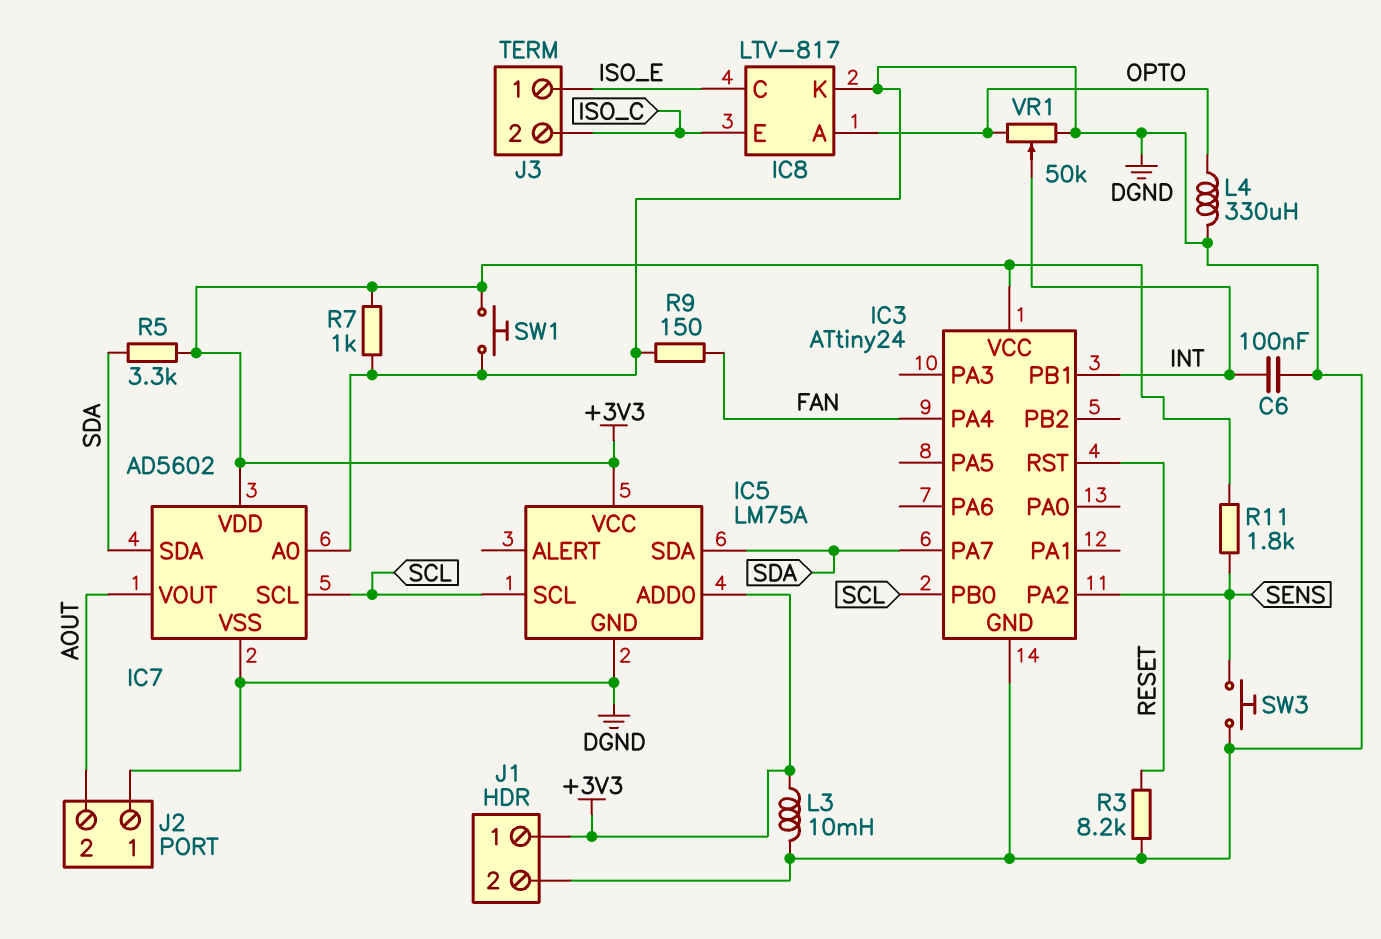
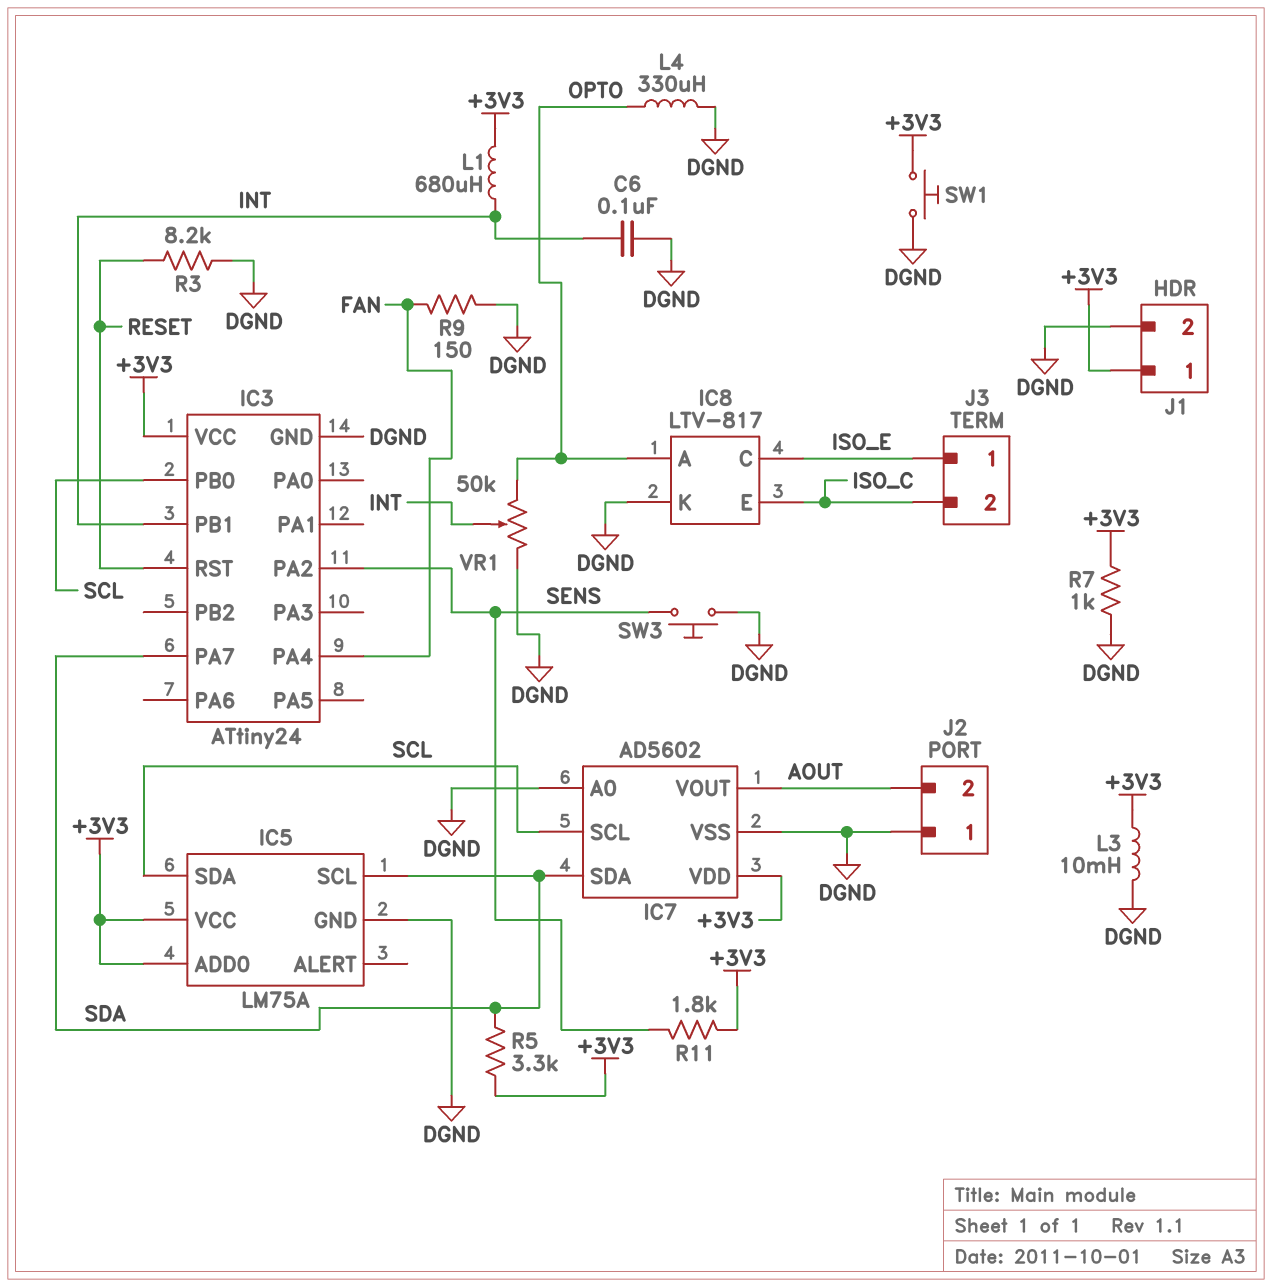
IC5 pin SCL: SCL -> SDA
IC5 pin SDA: SDA -> SCL
L1: none -> 680uH (+3V3, INT)

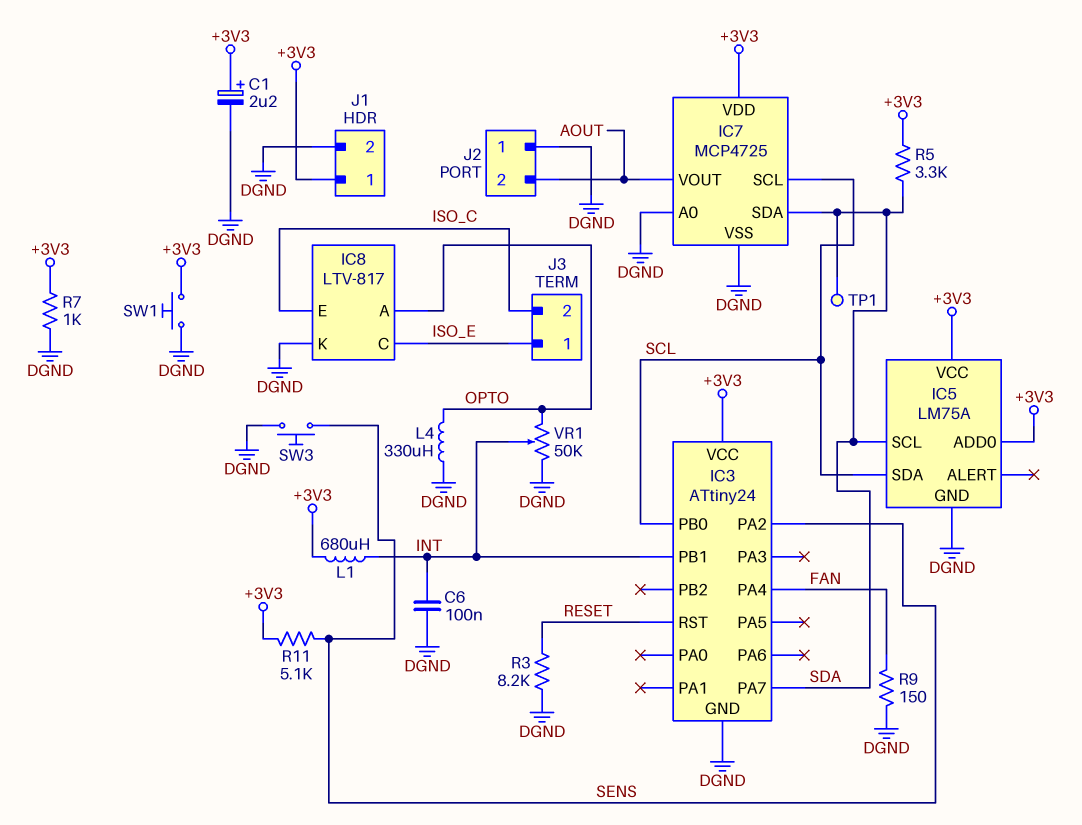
C1: none -> 2.2uF (plus +3V3, minus DGND)
IC7: AD5602 -> MCP4725
L3: 10mH (+3V3, DGND) -> none
R11: 1.8k (+3V3, SENS) -> 5.1k (+3V3, SENS)
TP1: none -> test point (SDA)

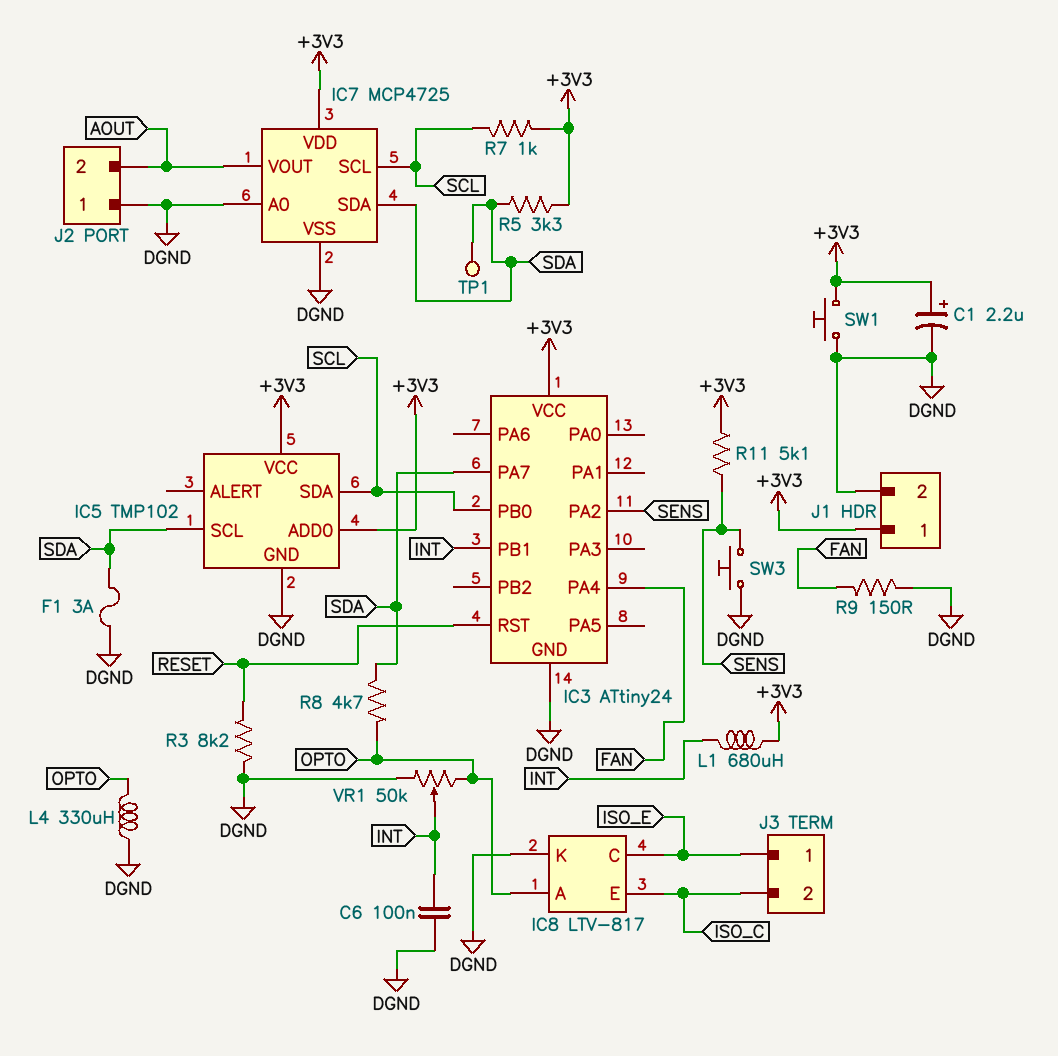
F1: none -> 3A (DGND, SDA)
IC5: LM75A -> TMP102
R7: 1k (+3V3, DGND) -> 1k (+3V3, SCL)
R8: none -> 4.7k (OPTO, SDA)

